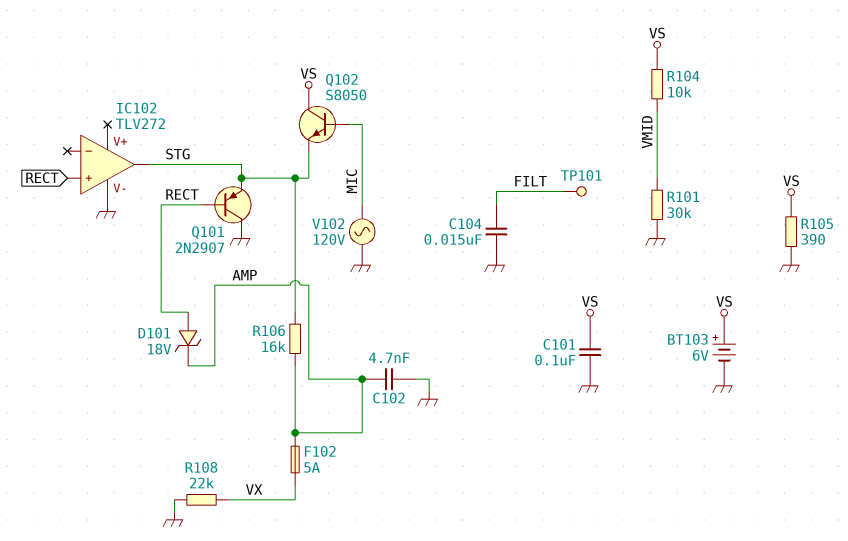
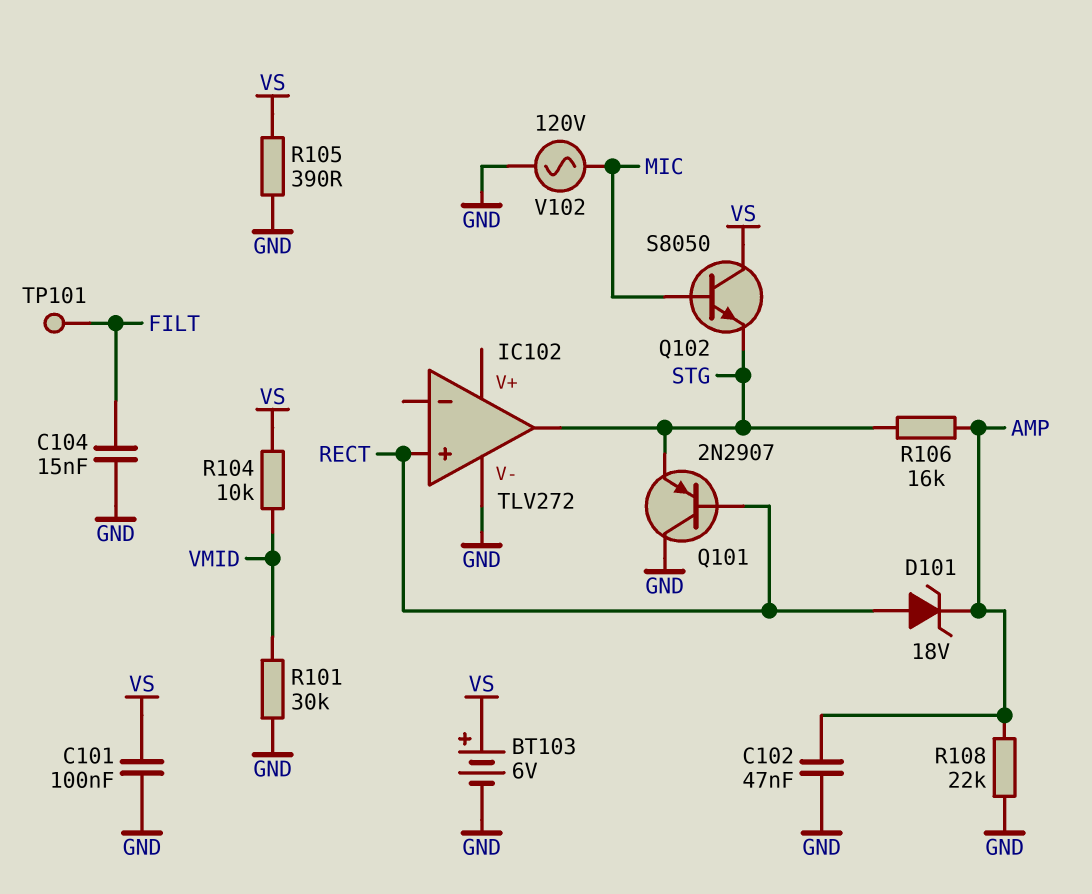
C102: 4.7nF (AMP, GND) -> 47nF (AMP, GND)
F102: 5A (AMP, VX) -> none
R108: 22k (GND, VX) -> 22k (AMP, GND)

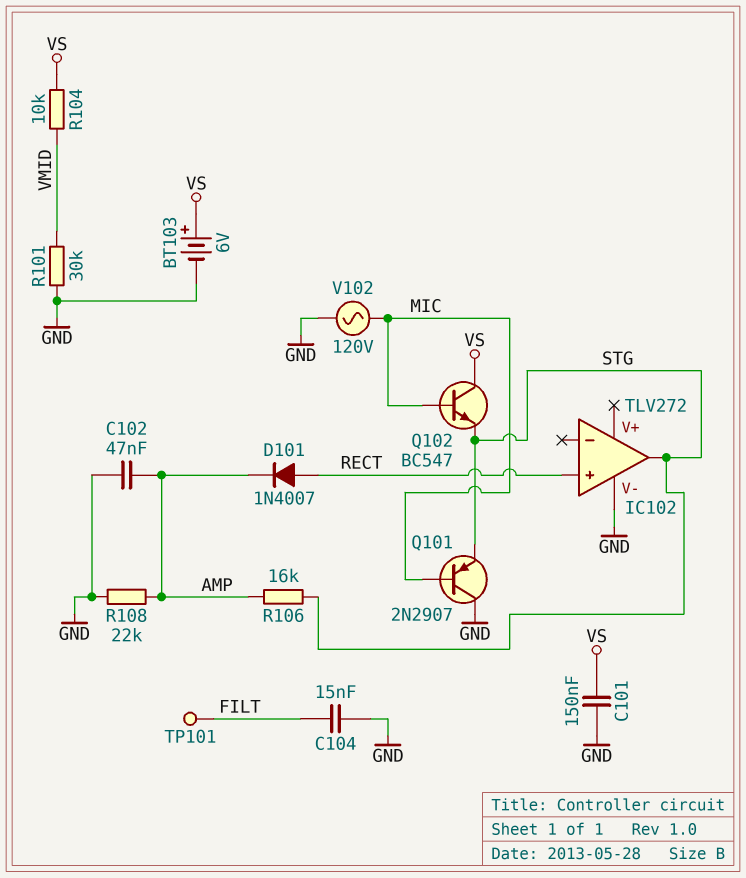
C101: 100nF (GND, VS) -> 150nF (GND, VS)
D101: zener 18V (A RECT, K AMP) -> diode 1N4007 (A RECT, K AMP)
Q101: PNP 2N2907 (B RECT, C GND, E STG) -> PNP 2N2907 (B MIC, C GND, E STG)
Q102: NPN S8050 (B MIC, C VS, E STG) -> NPN BC547 (B MIC, C VS, E STG)
R105: 390 (GND, VS) -> none

